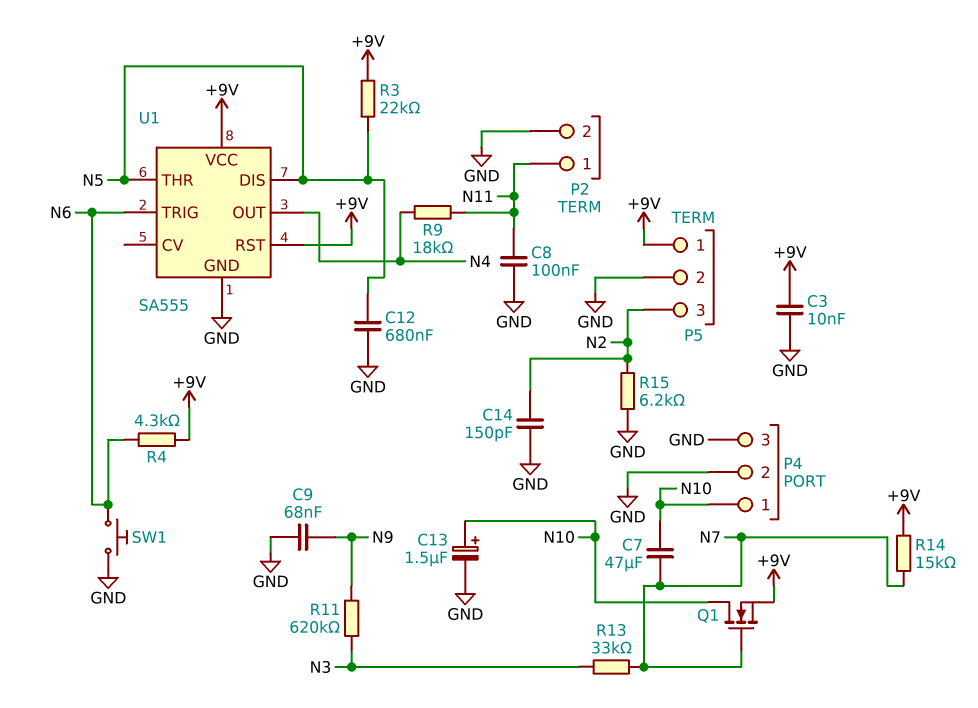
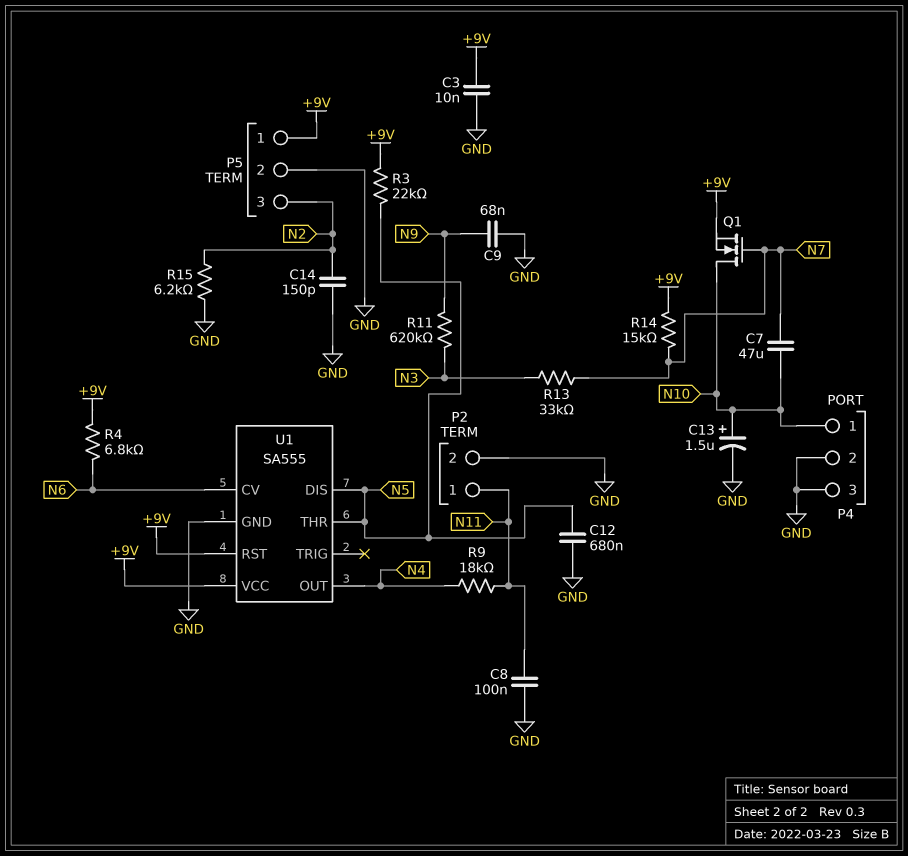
R4: 4.3k (+9V, N6) -> 6.8k (+9V, N6)
SW1: button (GND, N6) -> none
U1 pin CV: none -> N6
U1 pin TRIG: N6 -> none

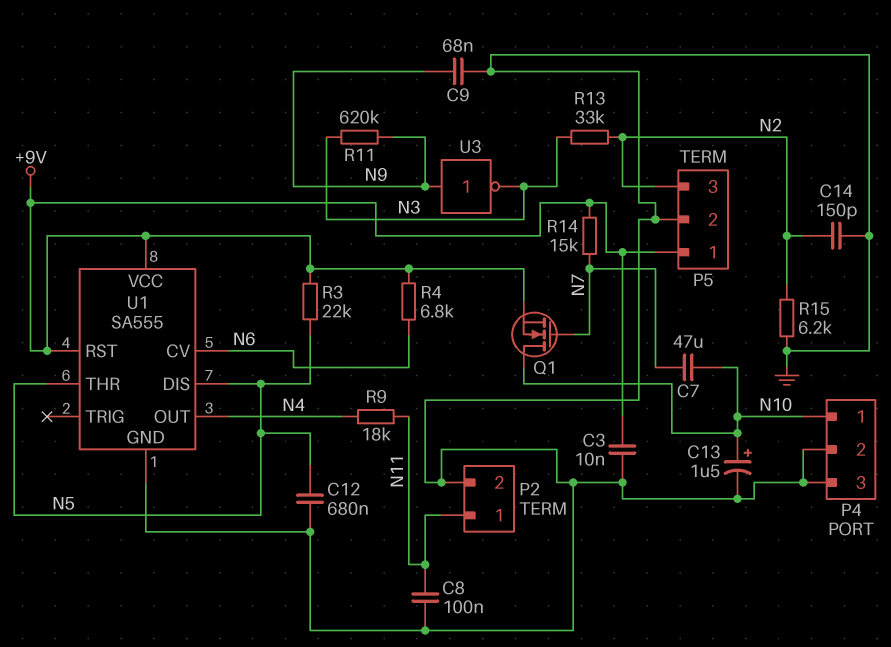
R13: 33k (N3, N7) -> 33k (N2, N3)
U3: none -> NOT (in N9, out N3)

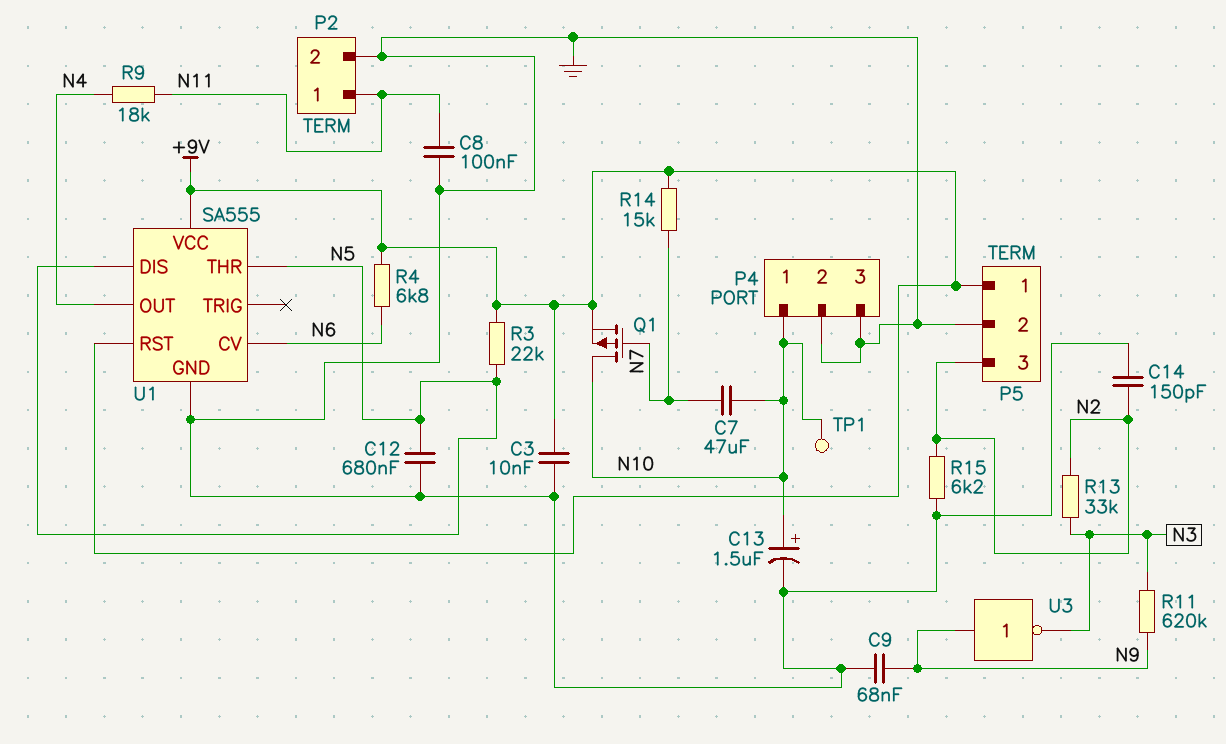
Q1: NMOS (G N7, D N10, S +9V) -> PMOS (G N7, D N10, S +9V)
TP1: none -> test point (N10)

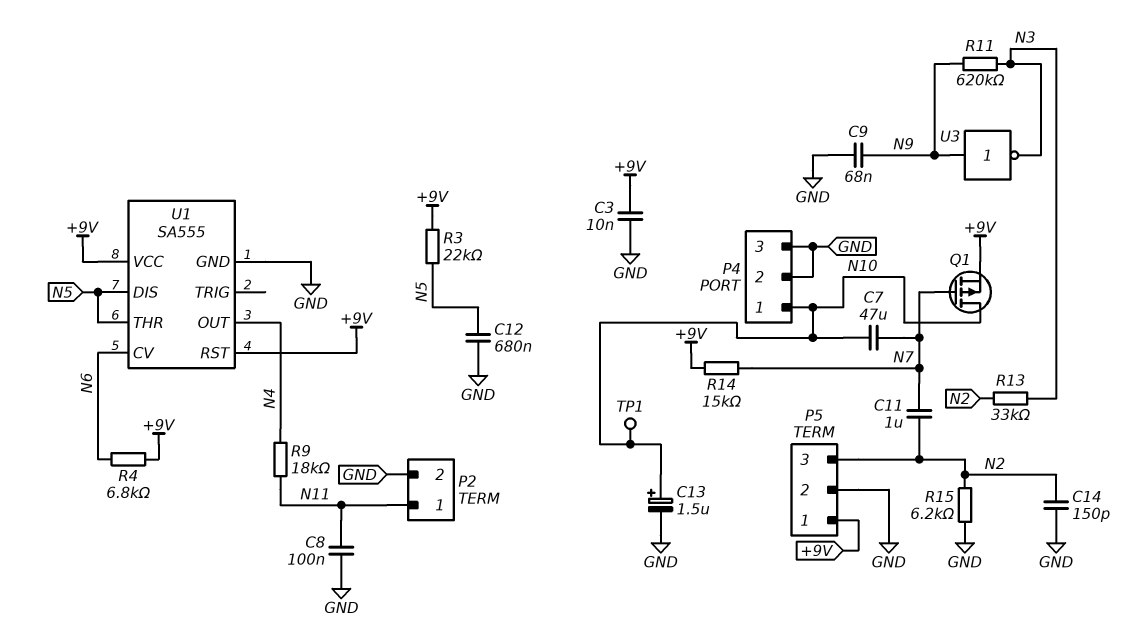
C11: none -> 1uF (N2, N7)

